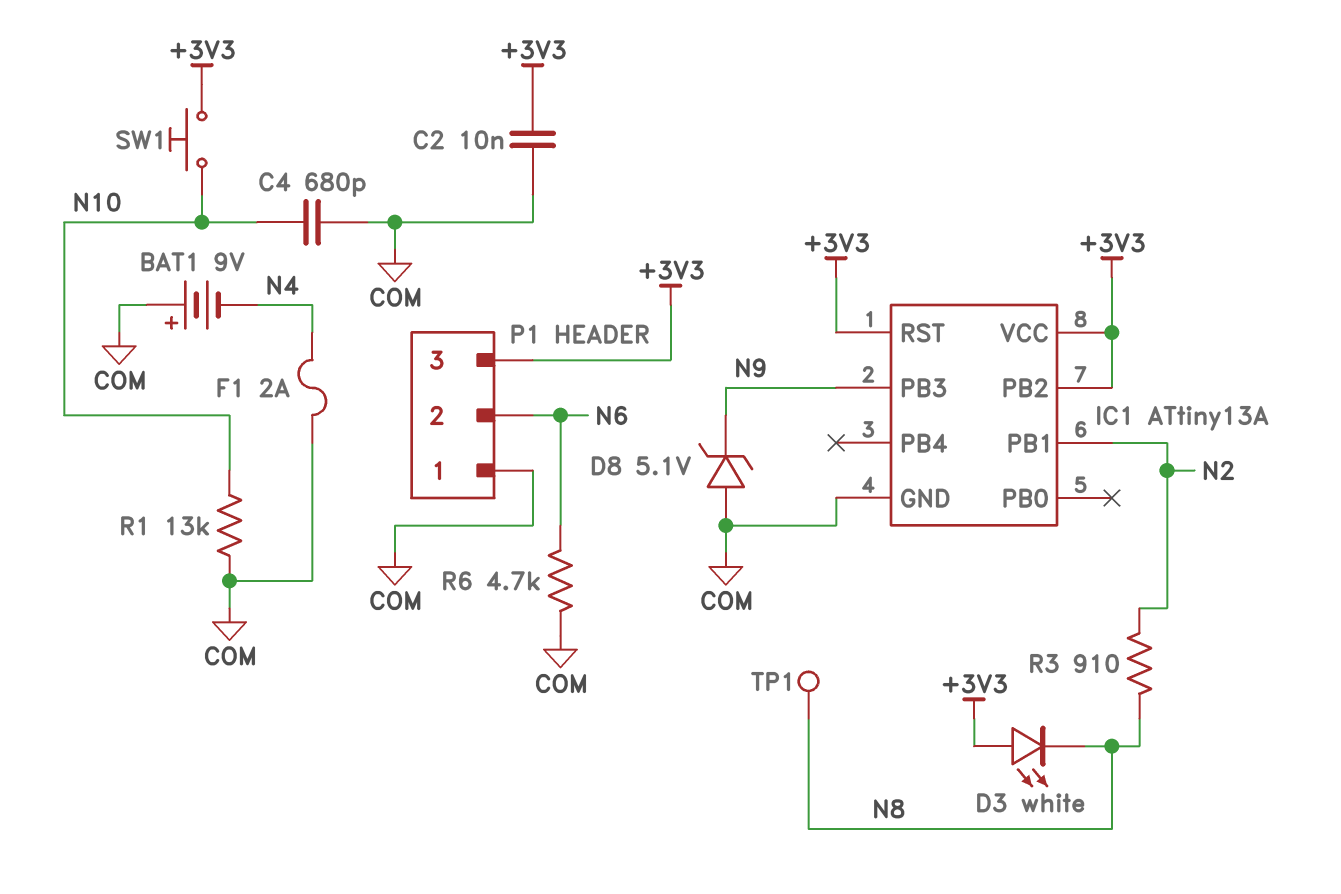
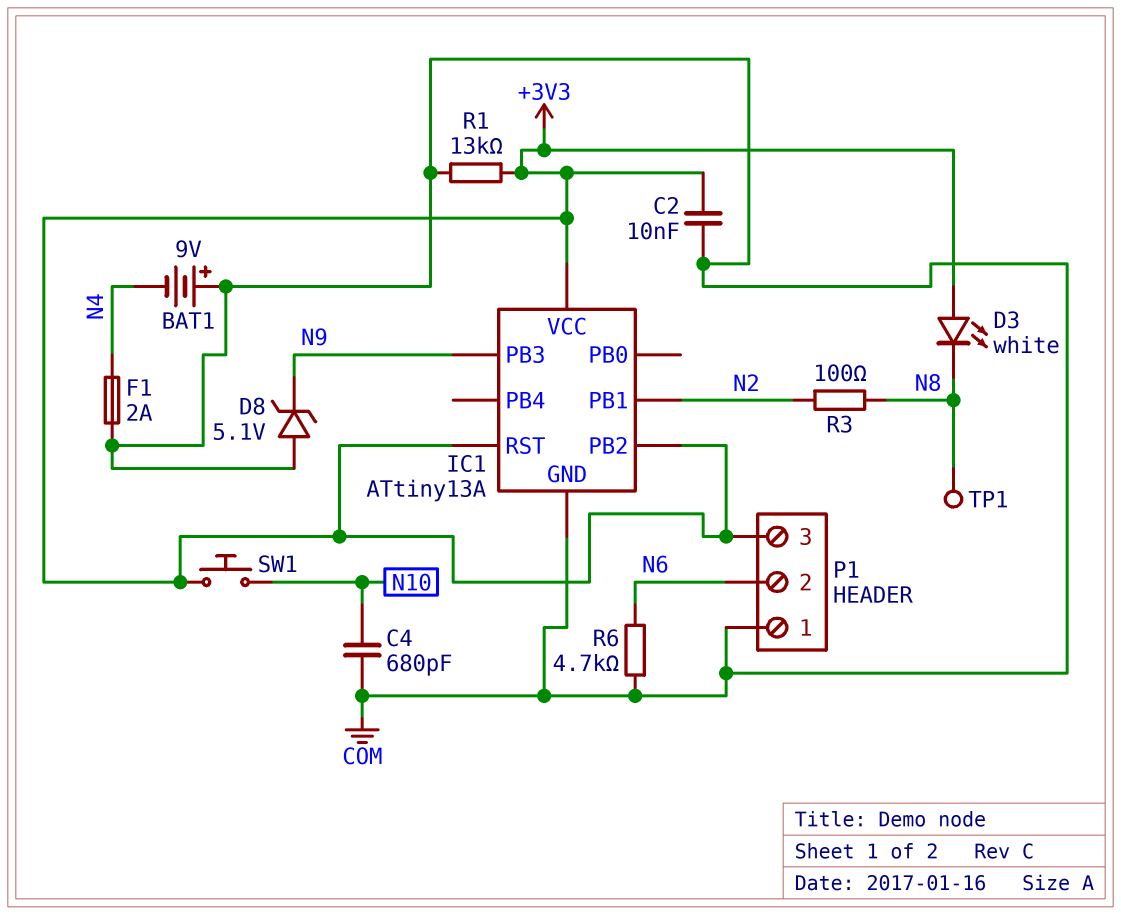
R1: 13k (COM, N10) -> 13k (+3V3, COM)
R3: 910 (N2, N8) -> 100 (N2, N8)

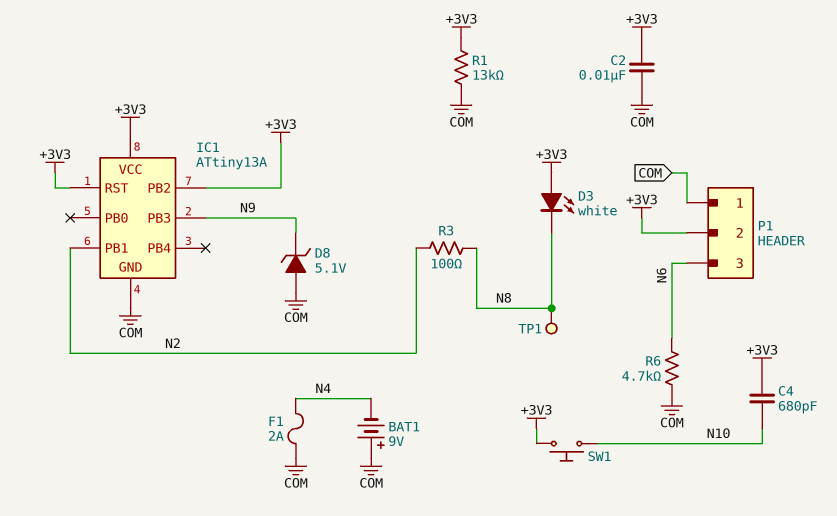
C4: 680pF (COM, N10) -> 680pF (+3V3, N10)
P1 pin 2: N6 -> +3V3
P1 pin 3: +3V3 -> N6

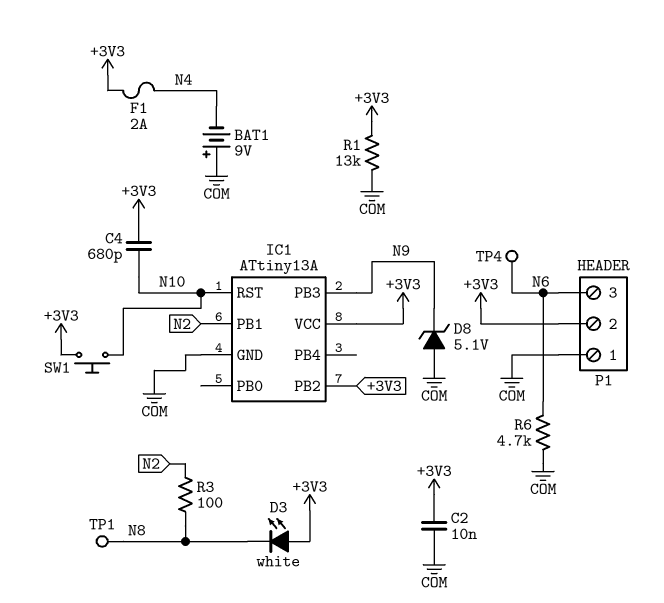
F1: 2A (COM, N4) -> 2A (+3V3, N4)
IC1 pin RST: +3V3 -> N10
TP4: none -> test point (N6)

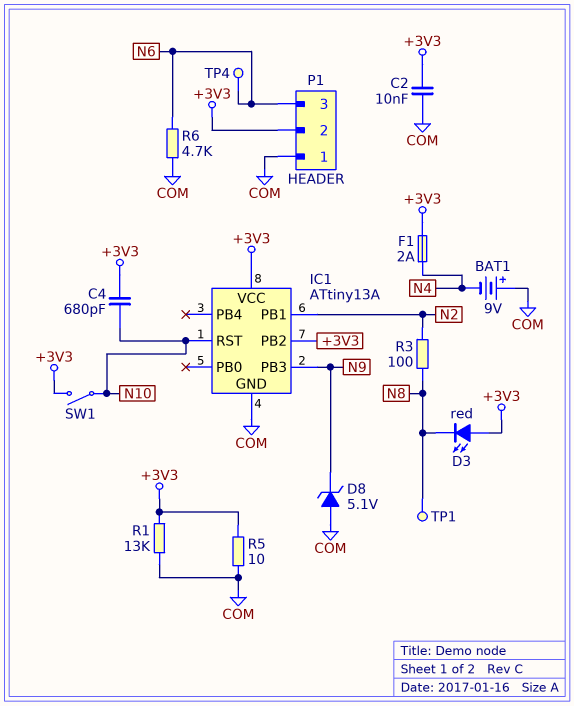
D3: LED white (A +3V3, K N8) -> LED red (A +3V3, K N8)
R5: none -> 10 (+3V3, COM)
SW1: button (+3V3, N10) -> switch (+3V3, N10)

